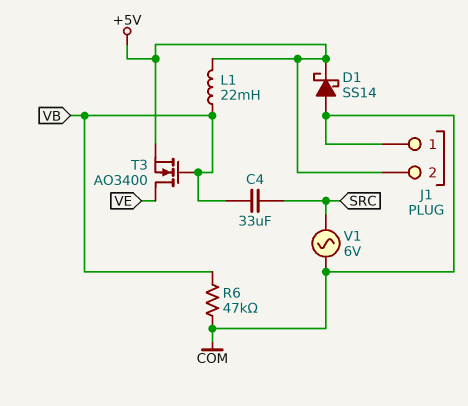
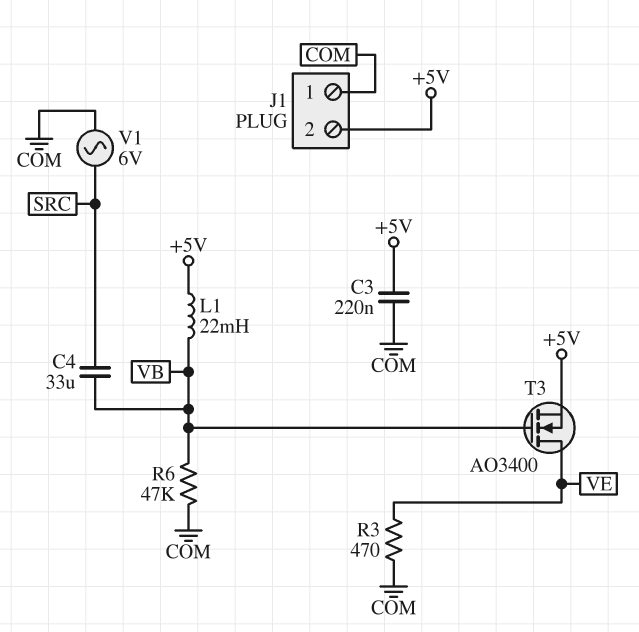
C3: none -> 220nF (+5V, COM)
D1: schottky SS14 (A COM, K +5V) -> none
R3: none -> 470 (COM, VE)

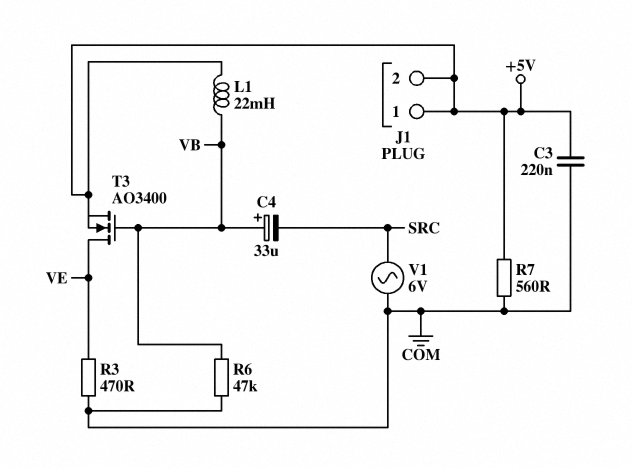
C4: 33uF (SRC, VB) -> 33uF (plus VB, minus SRC)
J1 pin 1: COM -> +5V
R7: none -> 560 (+5V, COM)

